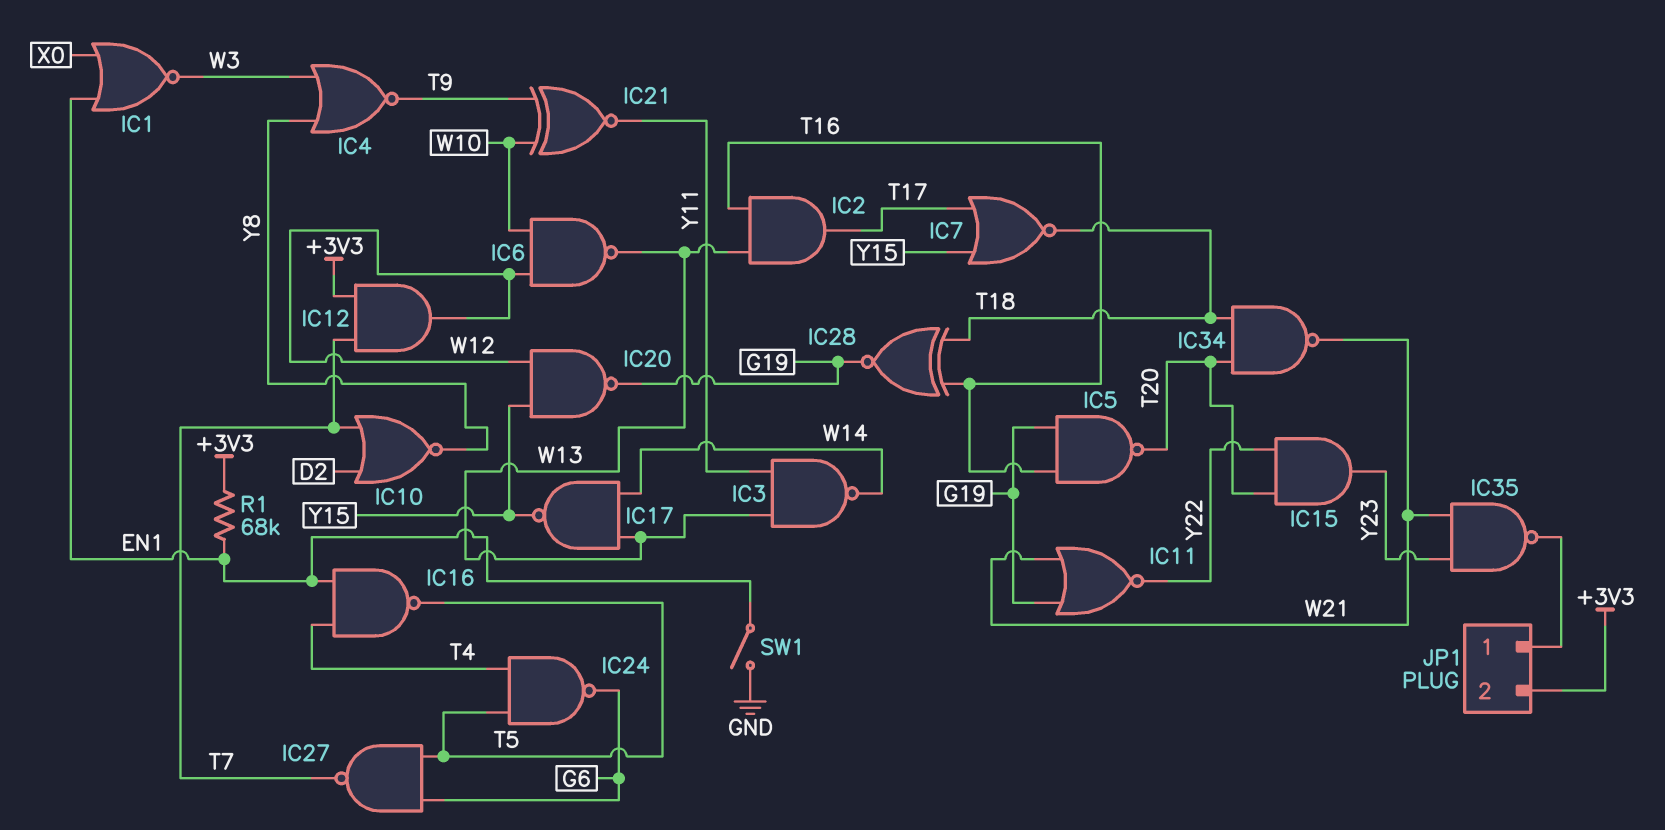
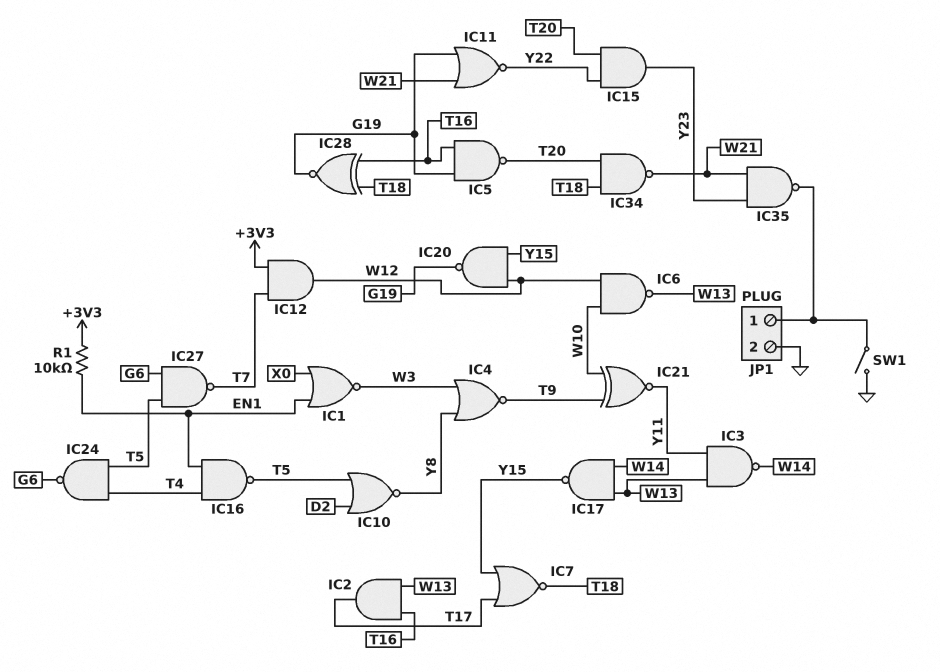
IC10: NOR (in D2, in T7, out Y8) -> NOR (in D2, in T5, out Y8)
JP1 pin 2: +3V3 -> GND
R1: 68k (+3V3, EN1) -> 10k (+3V3, EN1)
SW1: switch (EN1, GND) -> switch (GND, JP1/1)

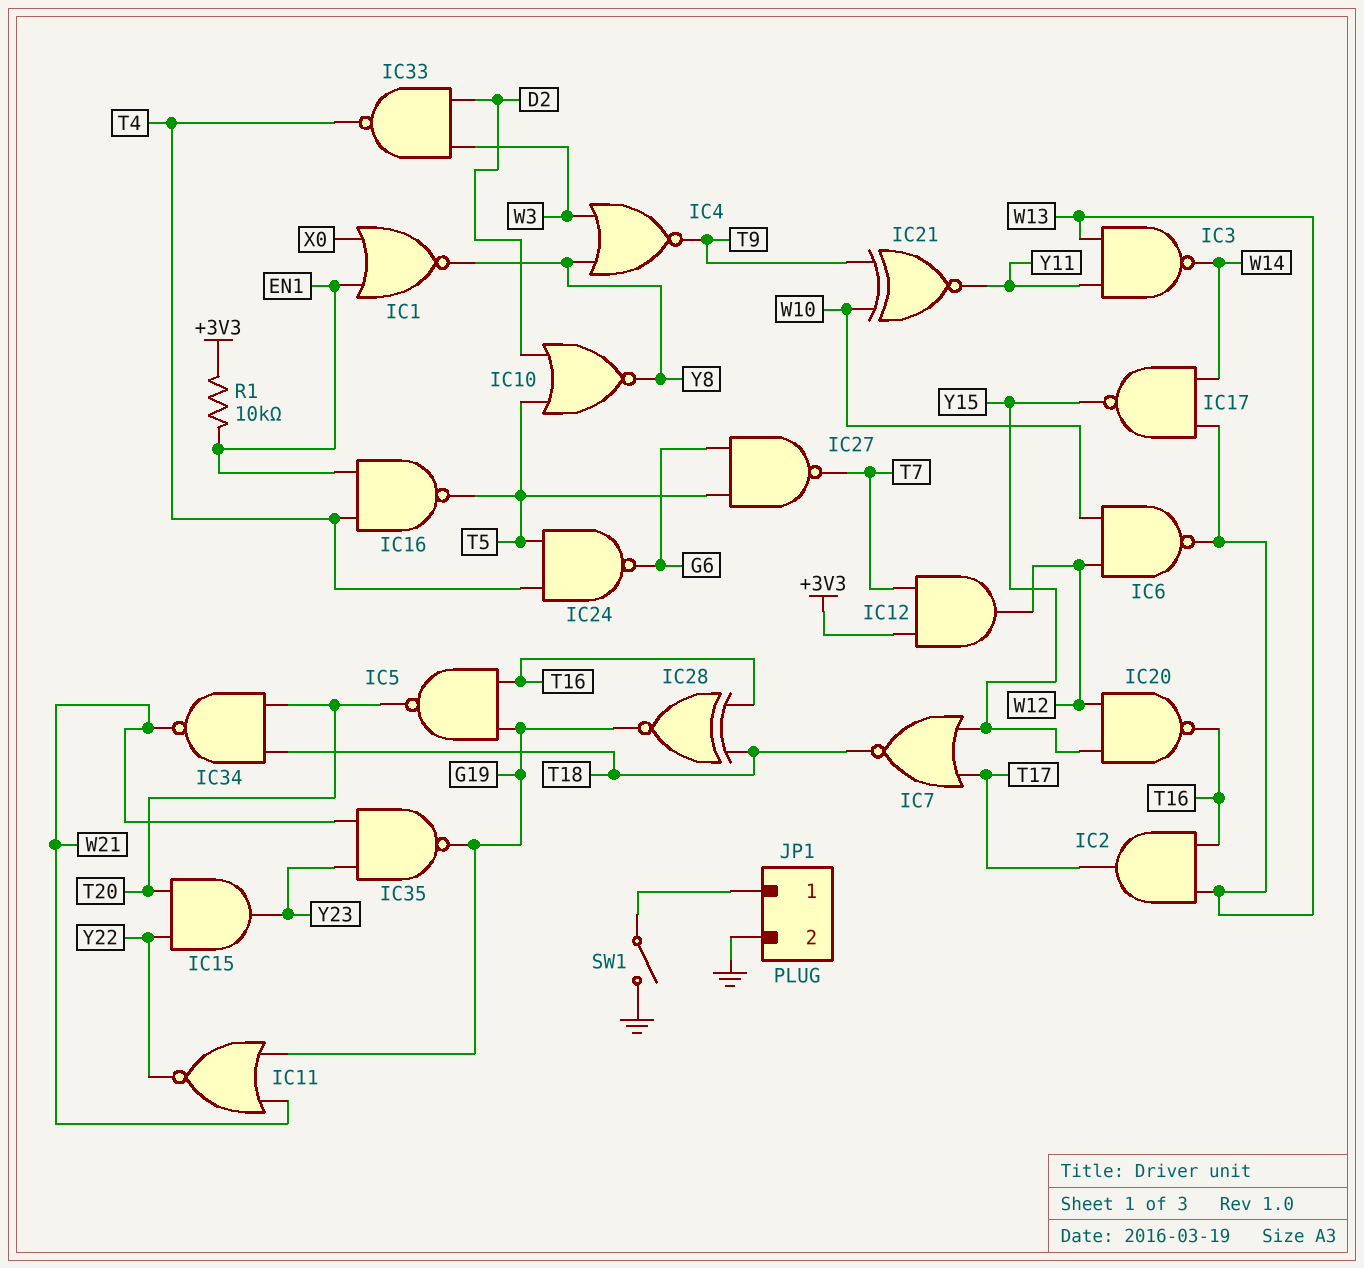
IC1: NOR (in EN1, in X0, out W3) -> NOR (in EN1, in X0, out Y8)
IC20: NAND (in W12, in Y15, out G19) -> NAND (in W12, in Y15, out T16)
IC33: none -> NAND (in D2, in W3, out T4)
IC35: NAND (in W21, in Y23, out JP1/1) -> NAND (in W21, in Y23, out G19)

